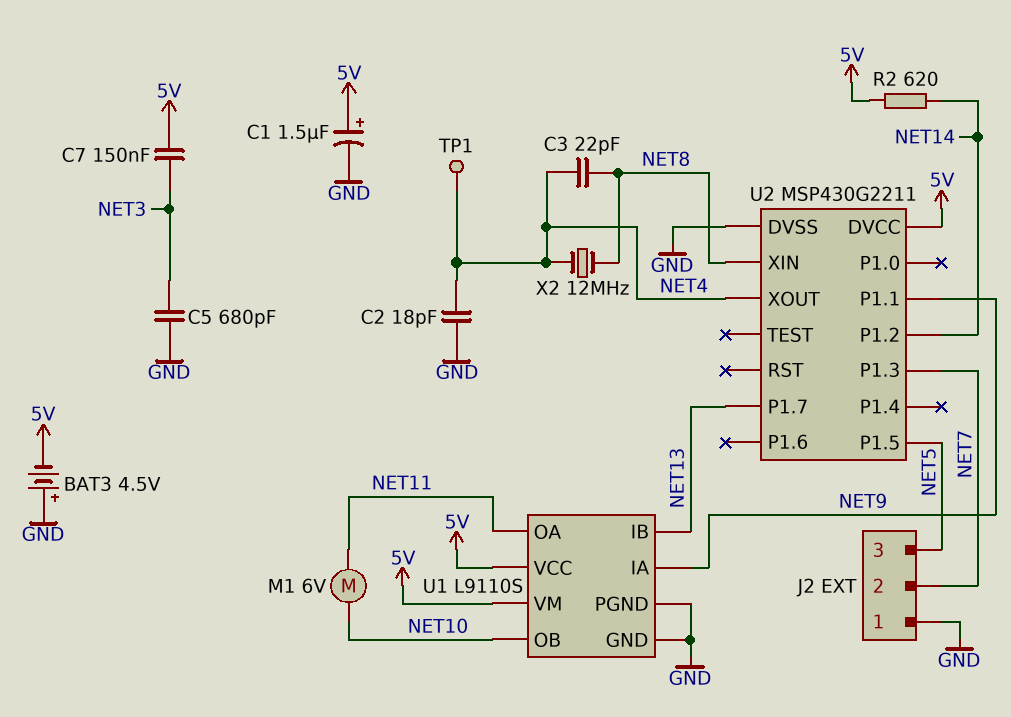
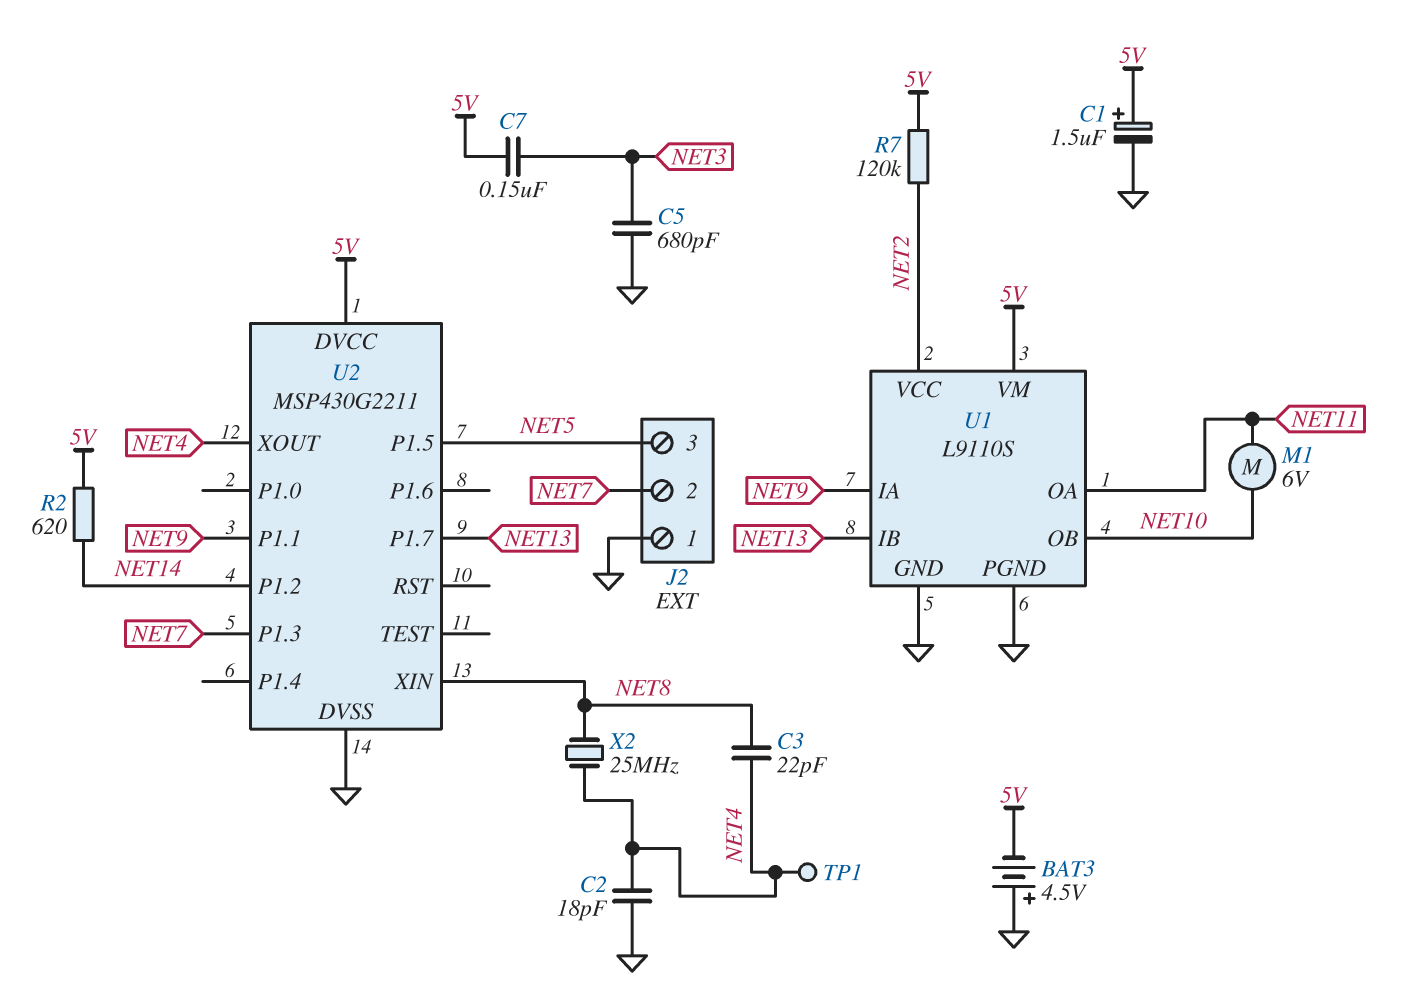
R7: none -> 120k (5V, NET2)
U1 pin VCC: 5V -> NET2
X2: 12MHz (NET4, NET8) -> 25MHz (NET4, NET8)

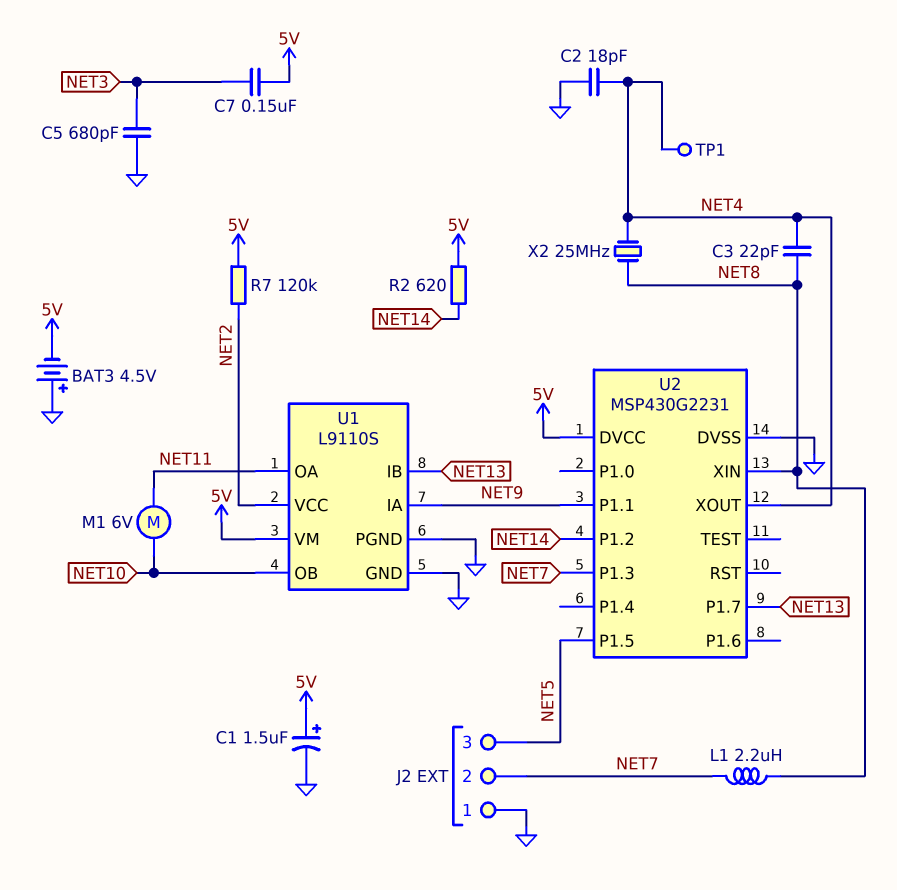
L1: none -> 2.2uH (NET7, NET8)
U2: MSP430G2211 -> MSP430G2231

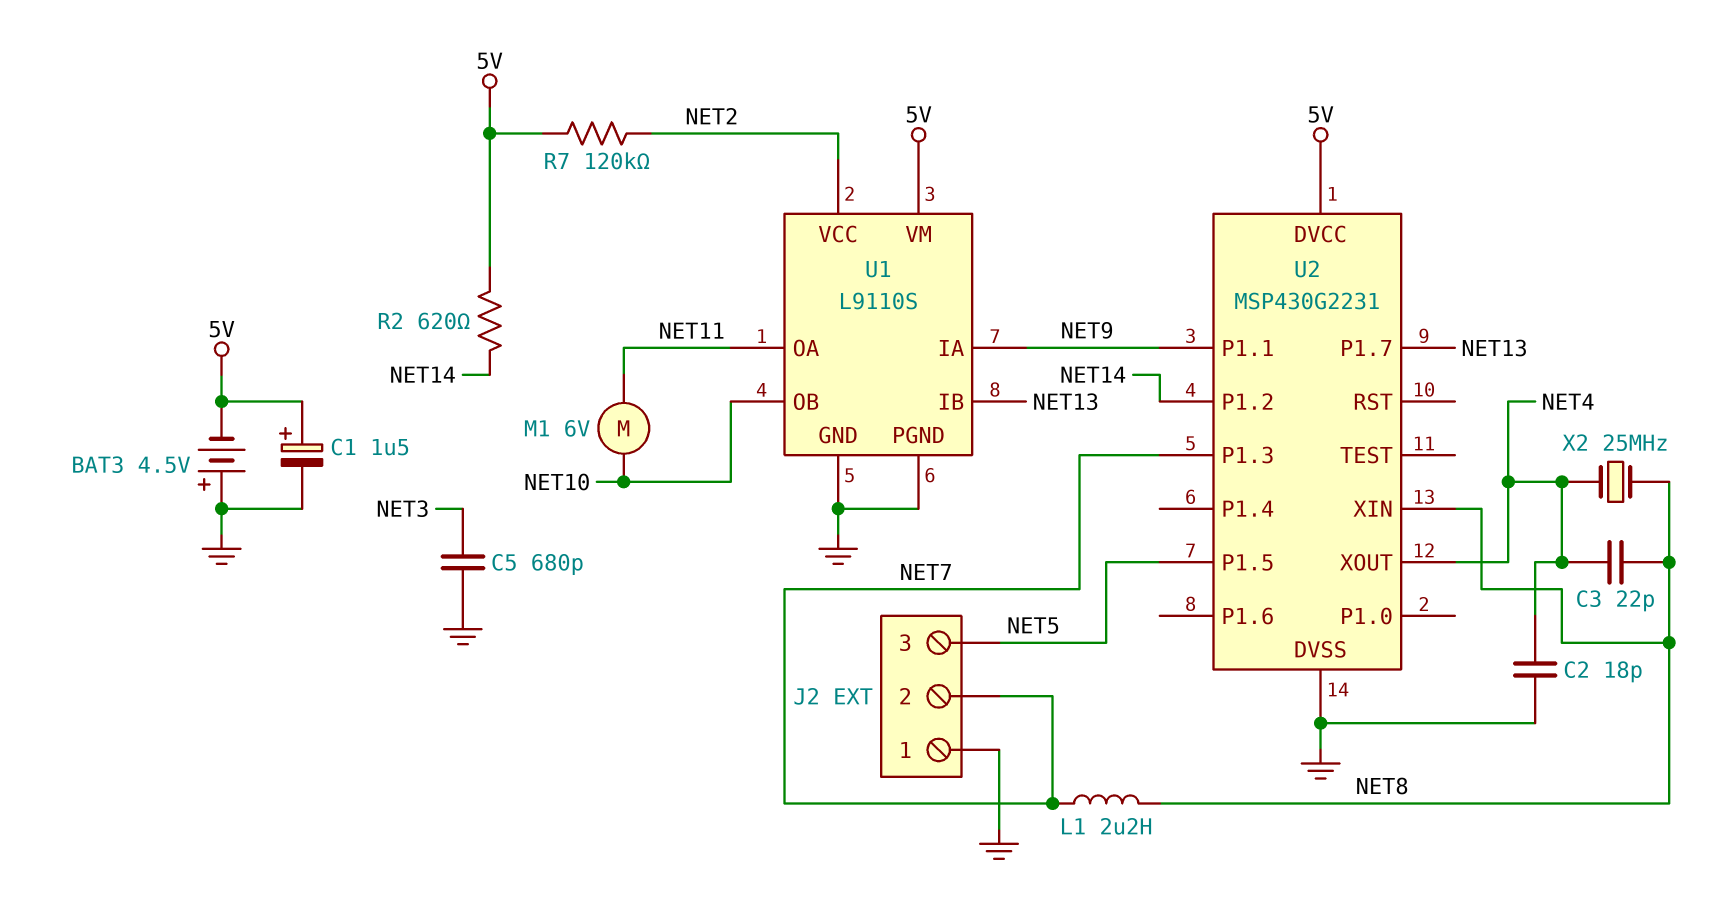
C7: 150nF (5V, NET3) -> none
TP1: test point (NET4) -> none

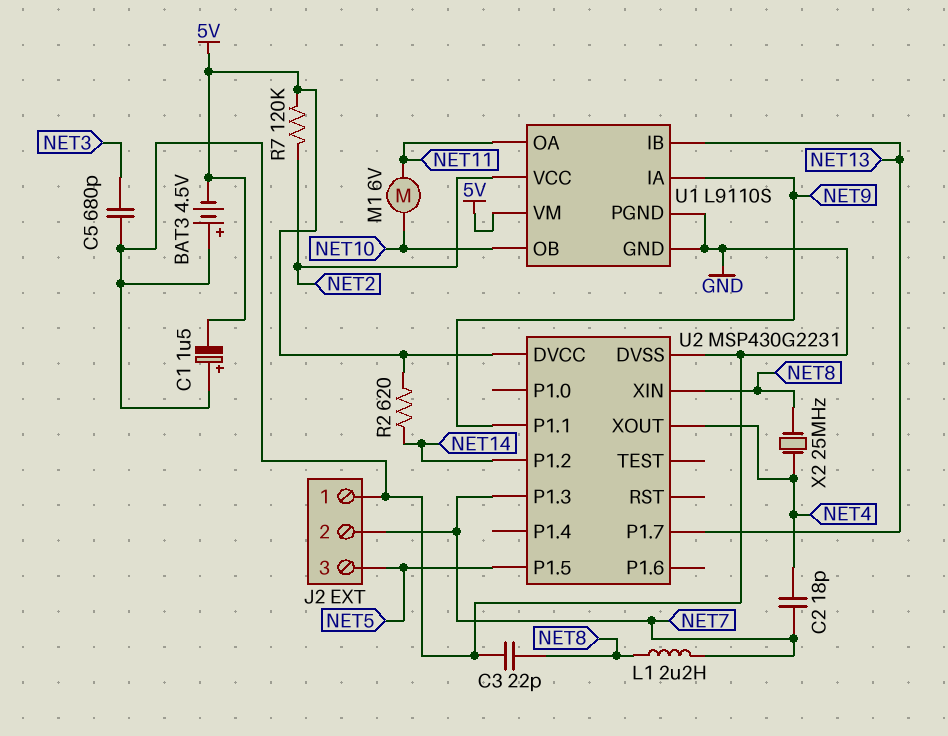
C1: 1.5uF (plus 5V, minus GND) -> 1.5uF (plus GND, minus 5V)
C2: 18pF (GND, NET4) -> 18pF (NET4, NET7)
C3: 22pF (NET4, NET8) -> 22pF (GND, NET8)

